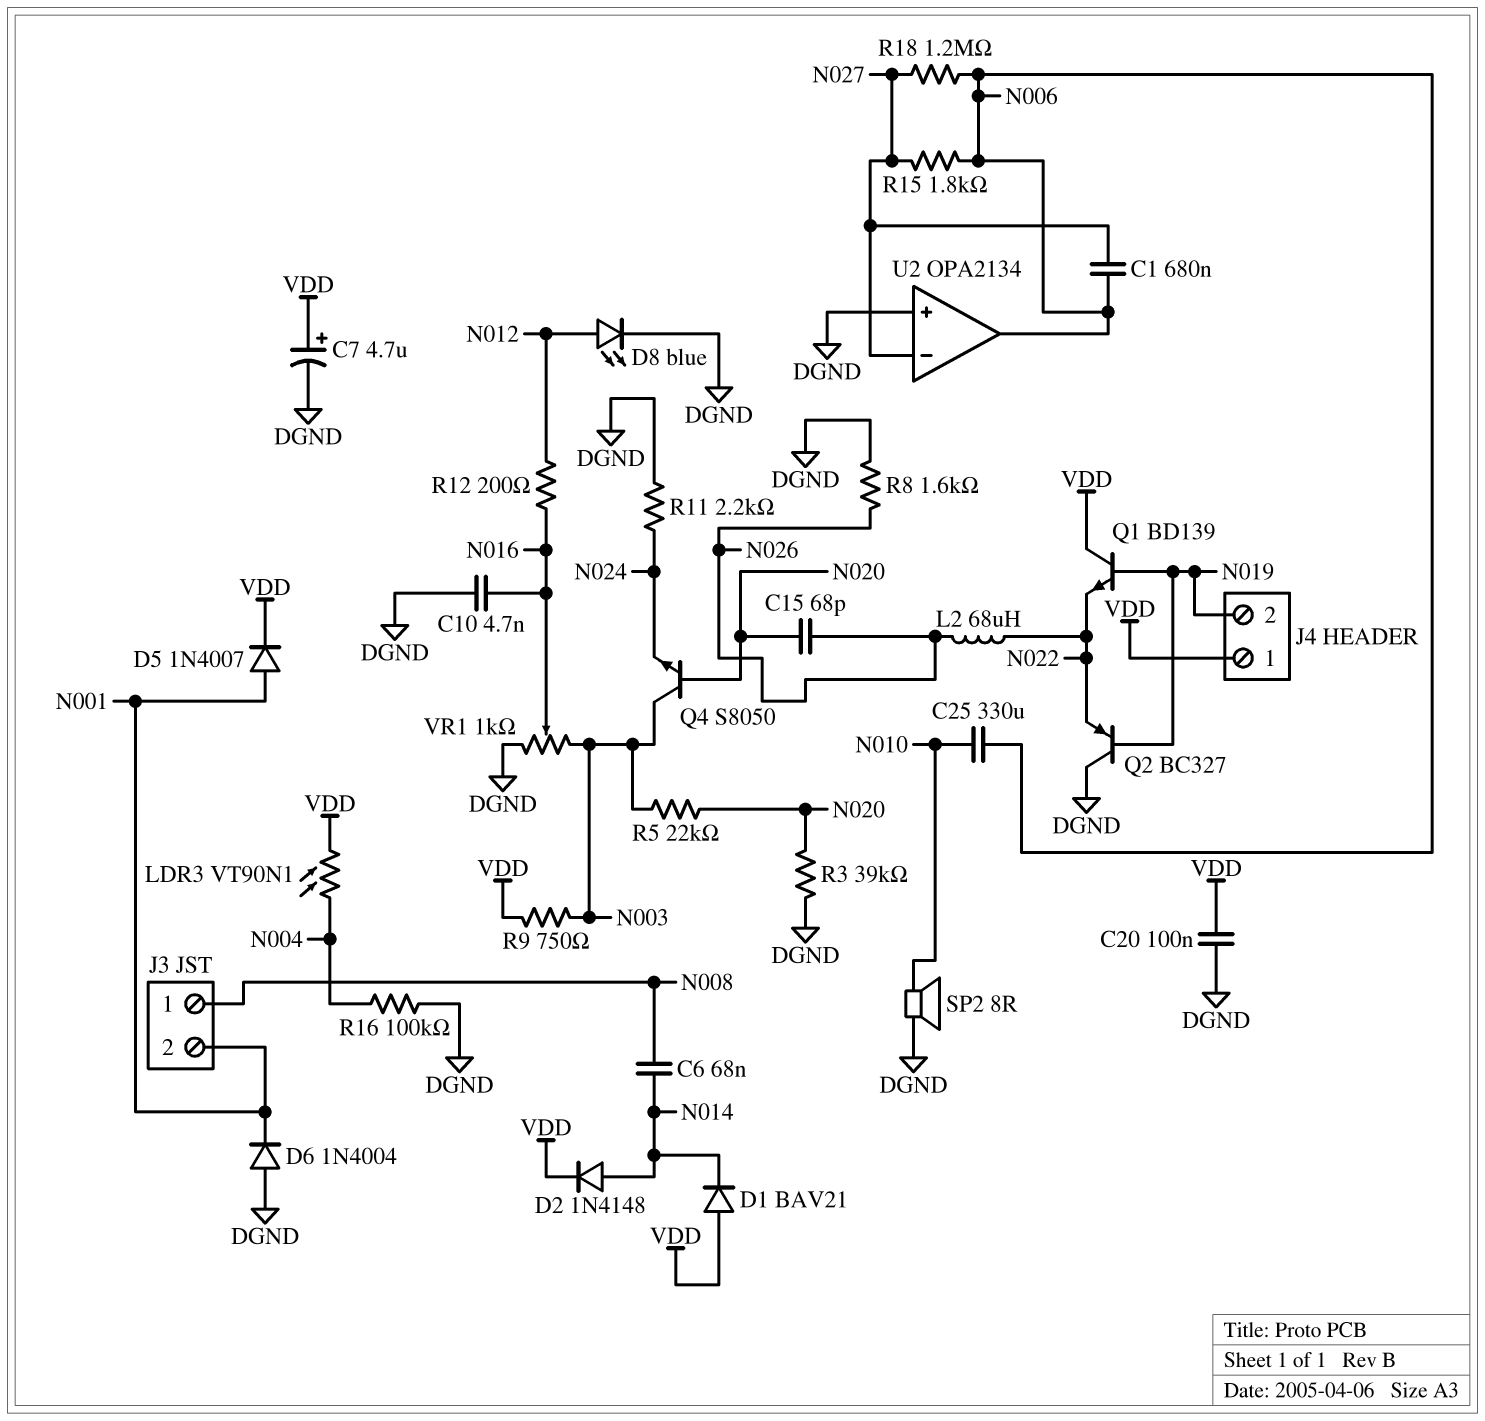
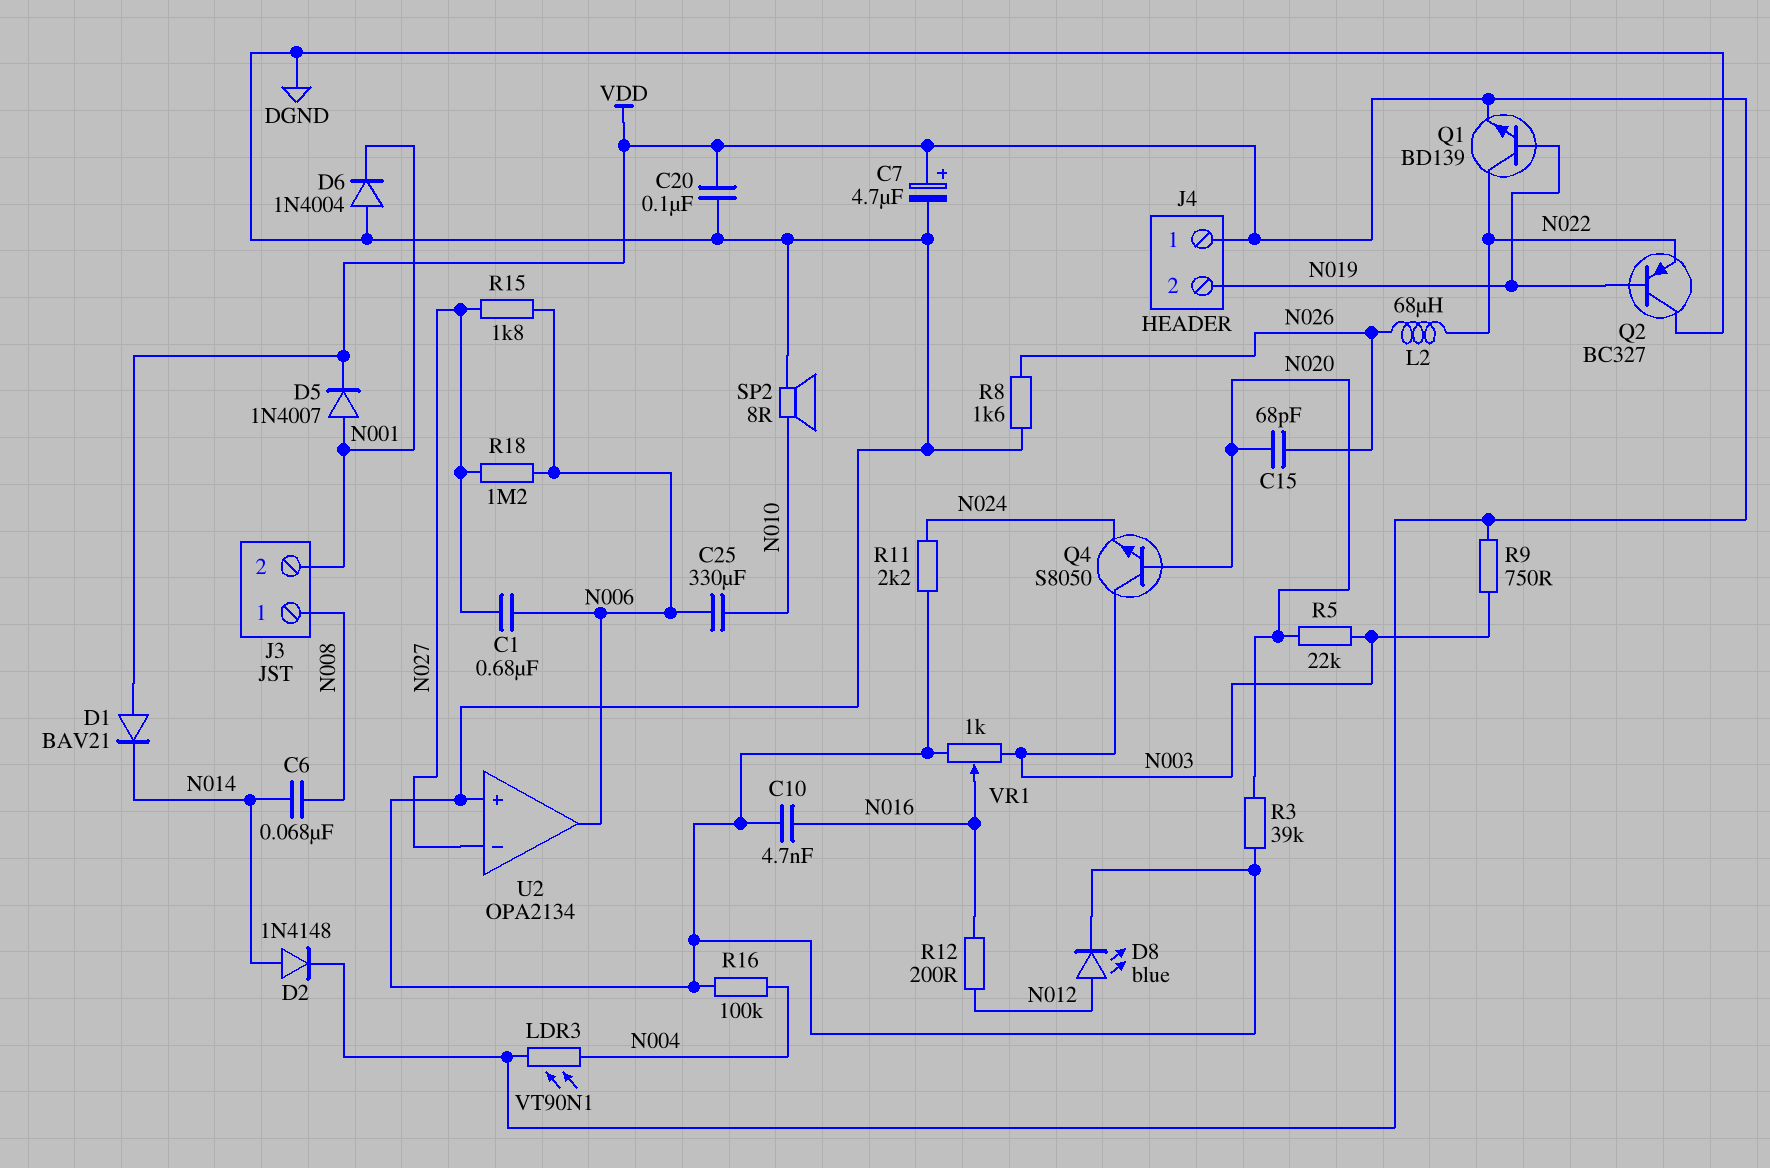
Q1: NPN BD139 (B N019, C VDD, E N022) -> NPN BD139 (B N019, C N022, E VDD)

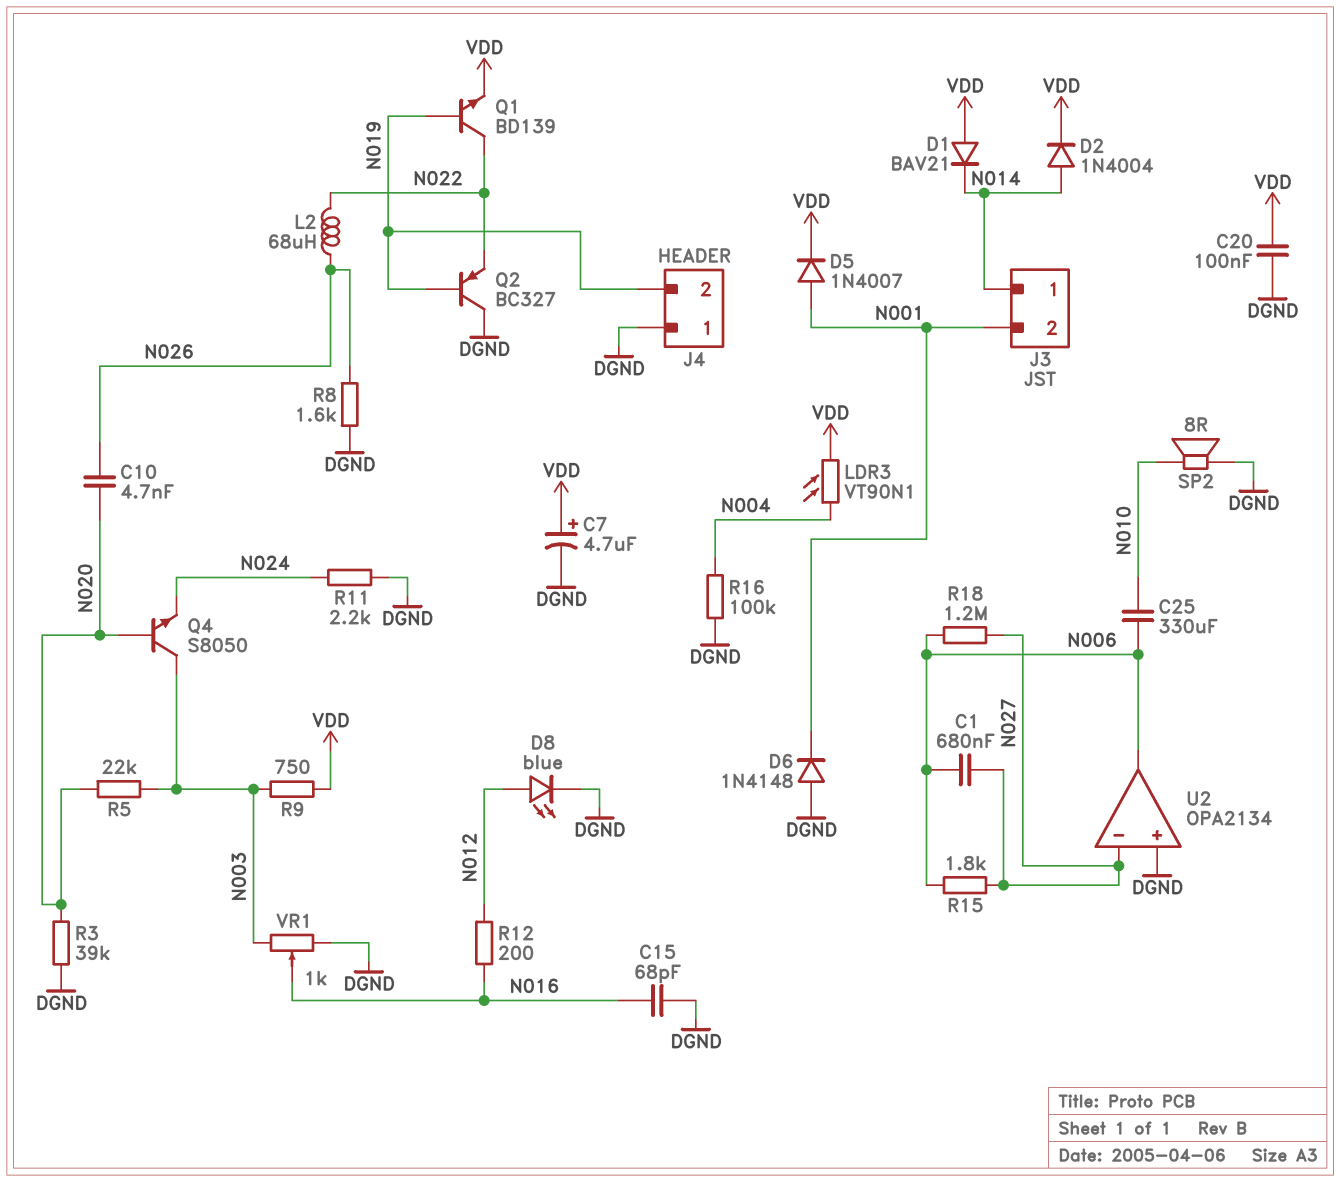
C6: 68nF (N008, N014) -> none
C10: 4.7nF (DGND, N016) -> 4.7nF (N020, N026)
C15: 68pF (N020, N026) -> 68pF (DGND, N016)
D2: diode 1N4148 (A N014, K VDD) -> diode 1N4004 (A N014, K VDD)
D6: diode 1N4004 (A DGND, K N001) -> diode 1N4148 (A DGND, K N001)
J3 pin 1: N008 -> N014
J4 pin 1: VDD -> DGND

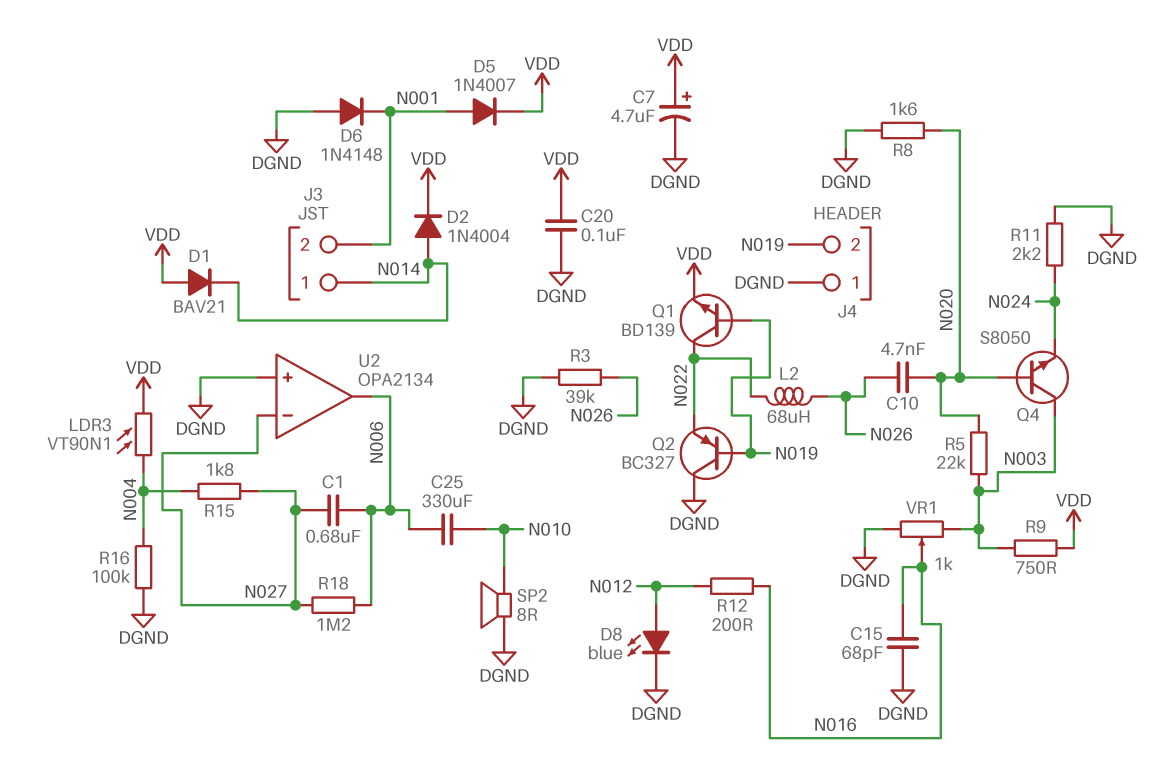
R3: 39k (DGND, N020) -> 39k (DGND, N026)
R8: 1.6k (DGND, N026) -> 1.6k (DGND, N020)
R15: 1.8k (N006, N027) -> 1.8k (N004, N027)

